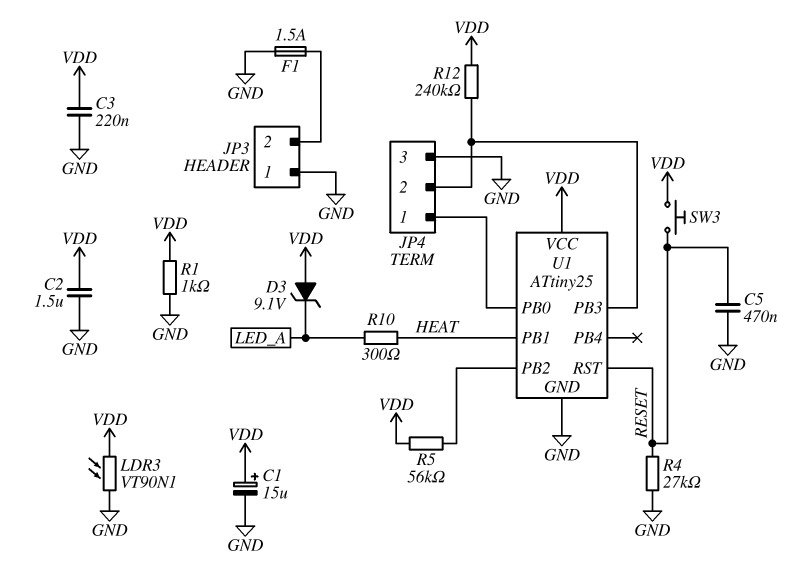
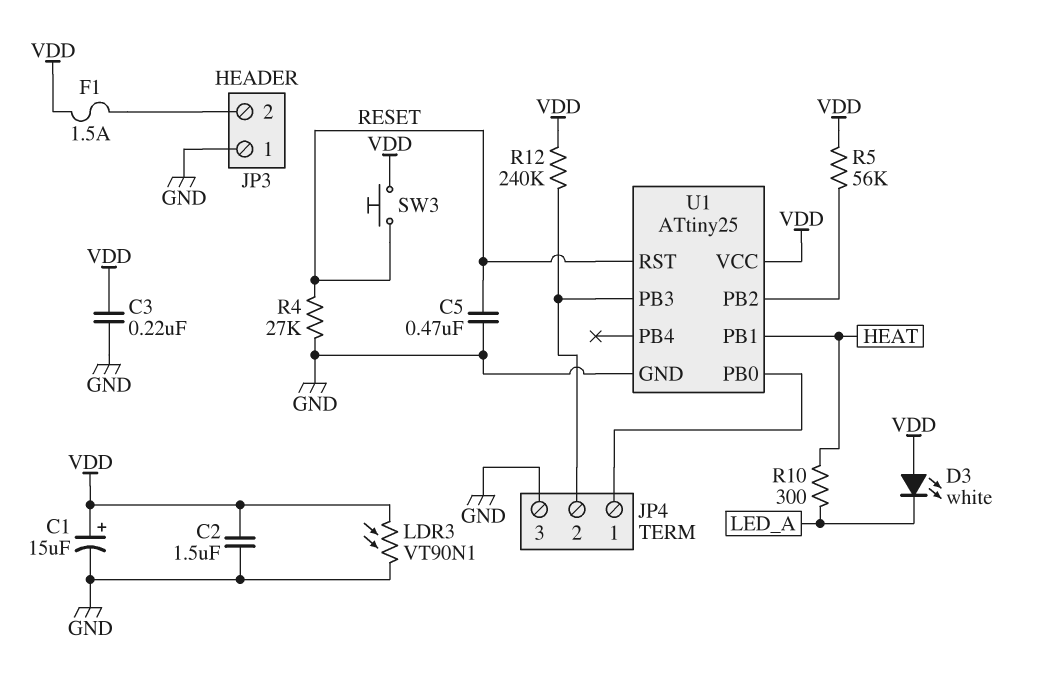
D3: zener 9.1V (A VDD, K LED_A) -> LED white (A VDD, K LED_A)
F1: 1.5A (GND, JP3/2) -> 1.5A (JP3/2, VDD)
R1: 1k (GND, VDD) -> none

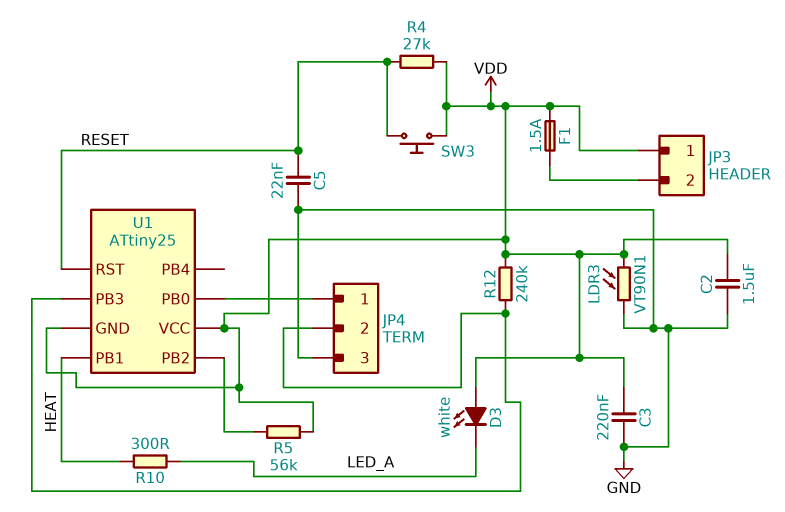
C1: 15uF (plus VDD, minus GND) -> none
C5: 470nF (GND, RESET) -> 22nF (GND, RESET)
JP3 pin 1: GND -> VDD
R4: 27k (GND, RESET) -> 27k (RESET, VDD)
U1 pin GND: GND -> VDD

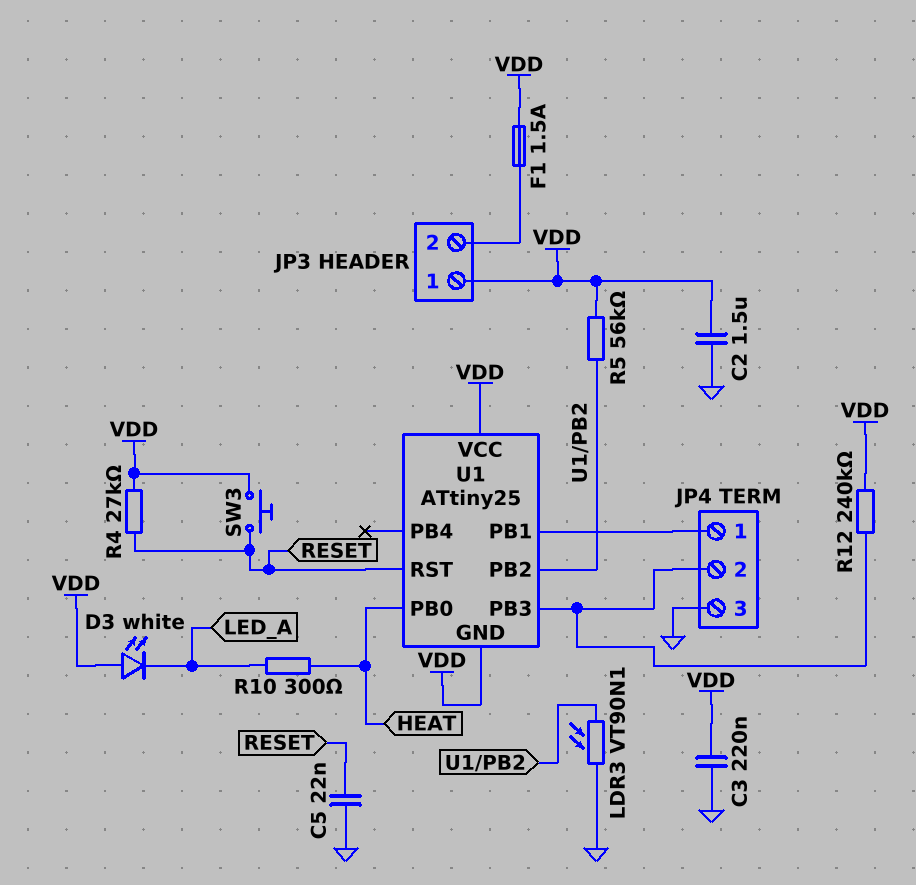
LDR3: VT90N1 (GND, VDD) -> VT90N1 (GND, U1/PB2)
U1 pin PB0: JP4/1 -> HEAT
U1 pin PB1: HEAT -> JP4/1

